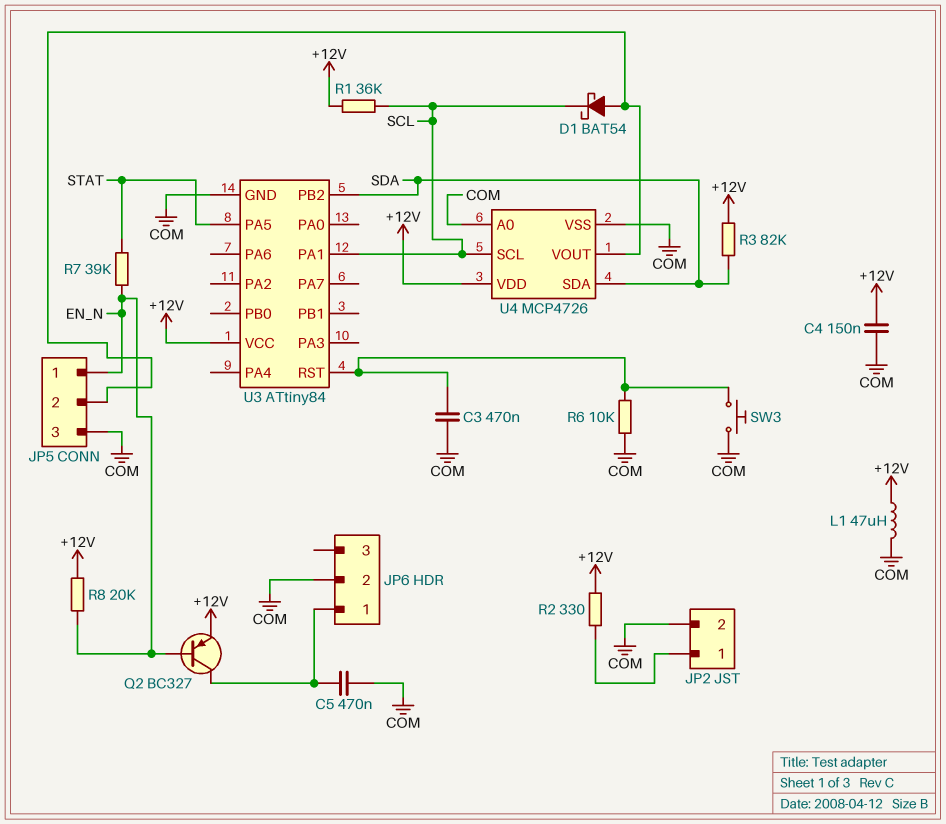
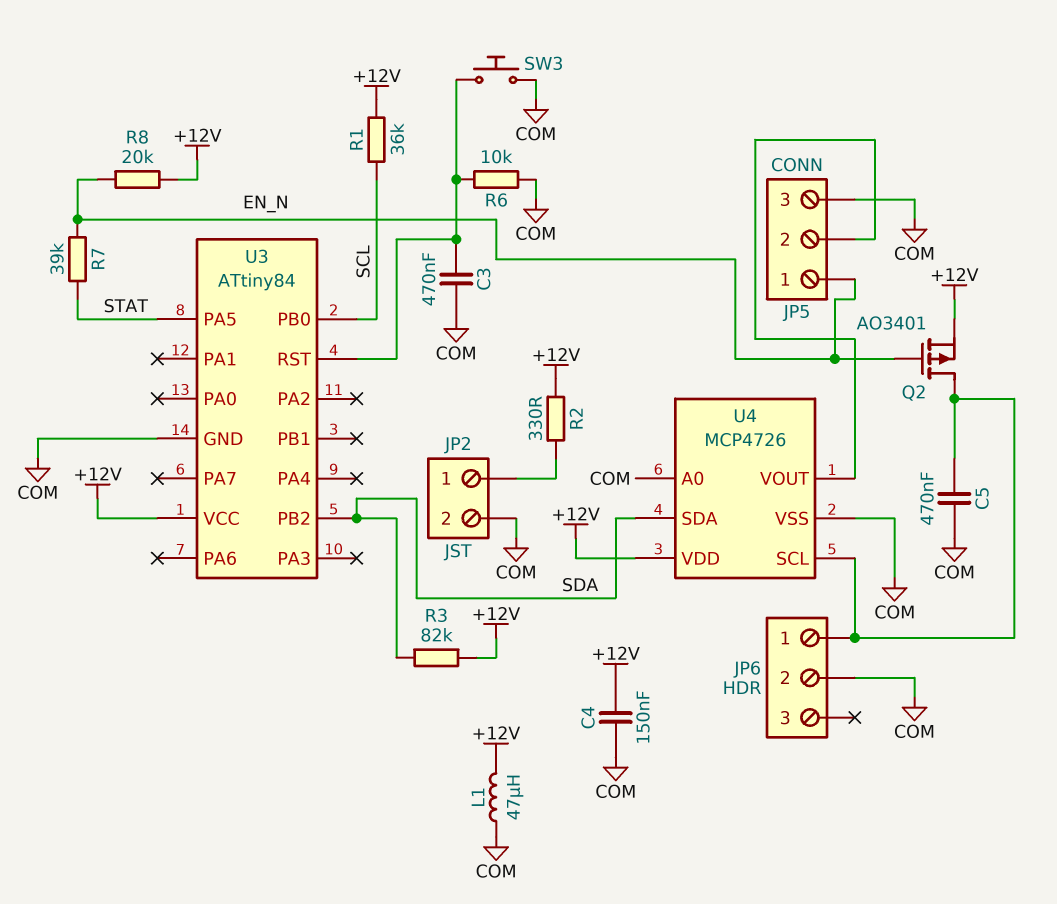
D1: schottky BAT54 (A JP5/2, K SCL) -> none
Q2: PNP BC327 (B EN_N, C JP6/1, E +12V) -> PMOS AO3401 (G EN_N, D JP6/1, S +12V)
U3 pin PA1: SCL -> none
U3 pin PB0: none -> SCL
U4 pin SCL: SCL -> JP6/1

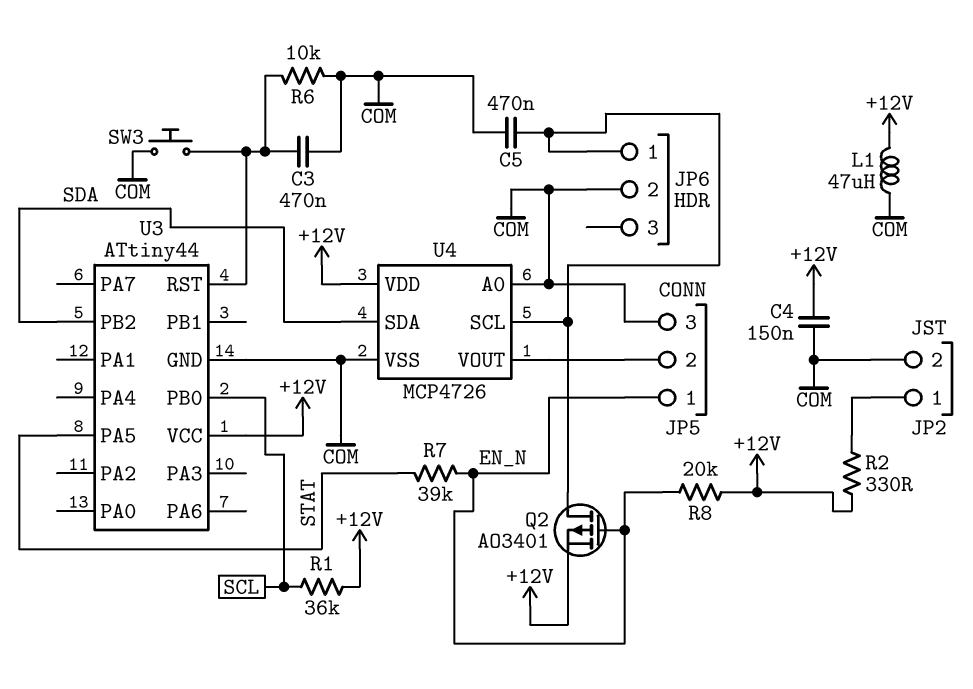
R3: 82k (+12V, SDA) -> none
U3: ATtiny84 -> ATtiny44

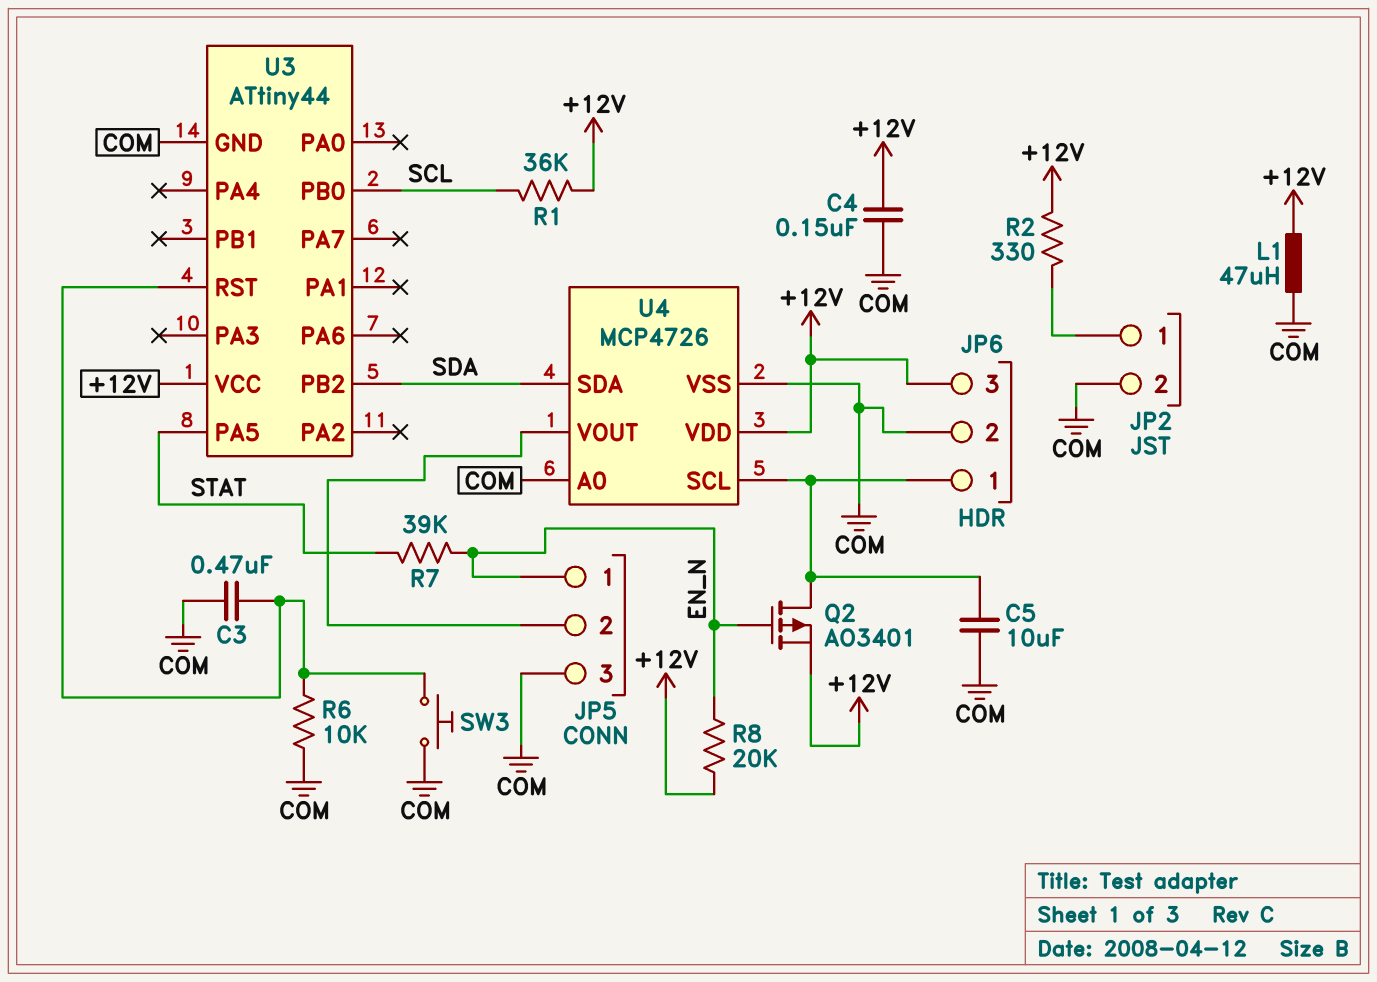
C5: 470nF (COM, JP6/1) -> 10uF (COM, JP6/1)
JP6 pin 3: none -> +12V

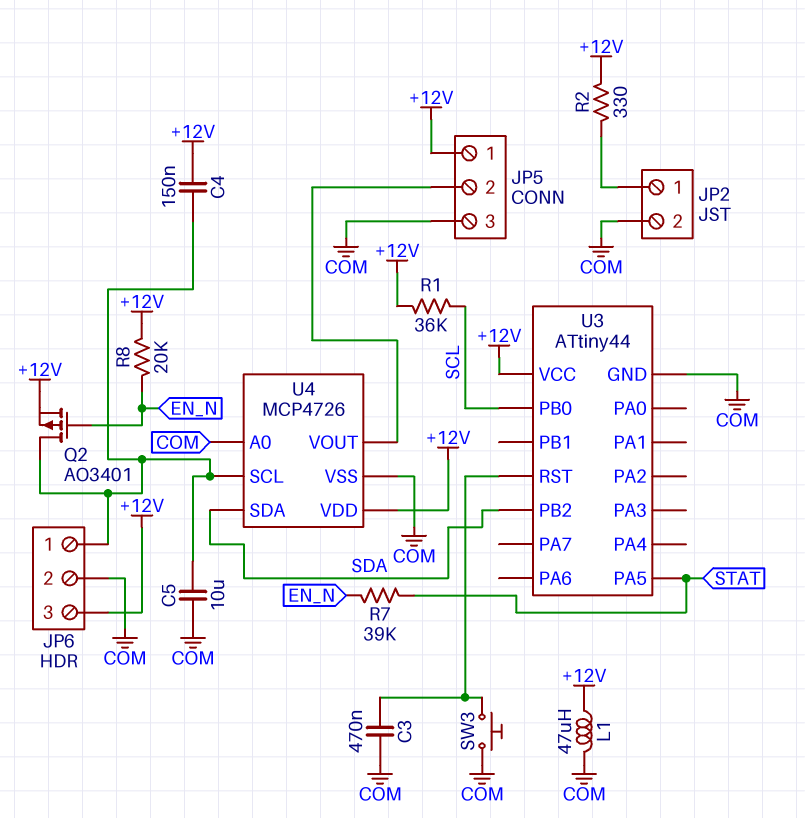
C4: 150nF (+12V, COM) -> 150nF (+12V, JP6/1)
JP5 pin 1: EN_N -> +12V
R6: 10k (COM, U3/RST) -> none

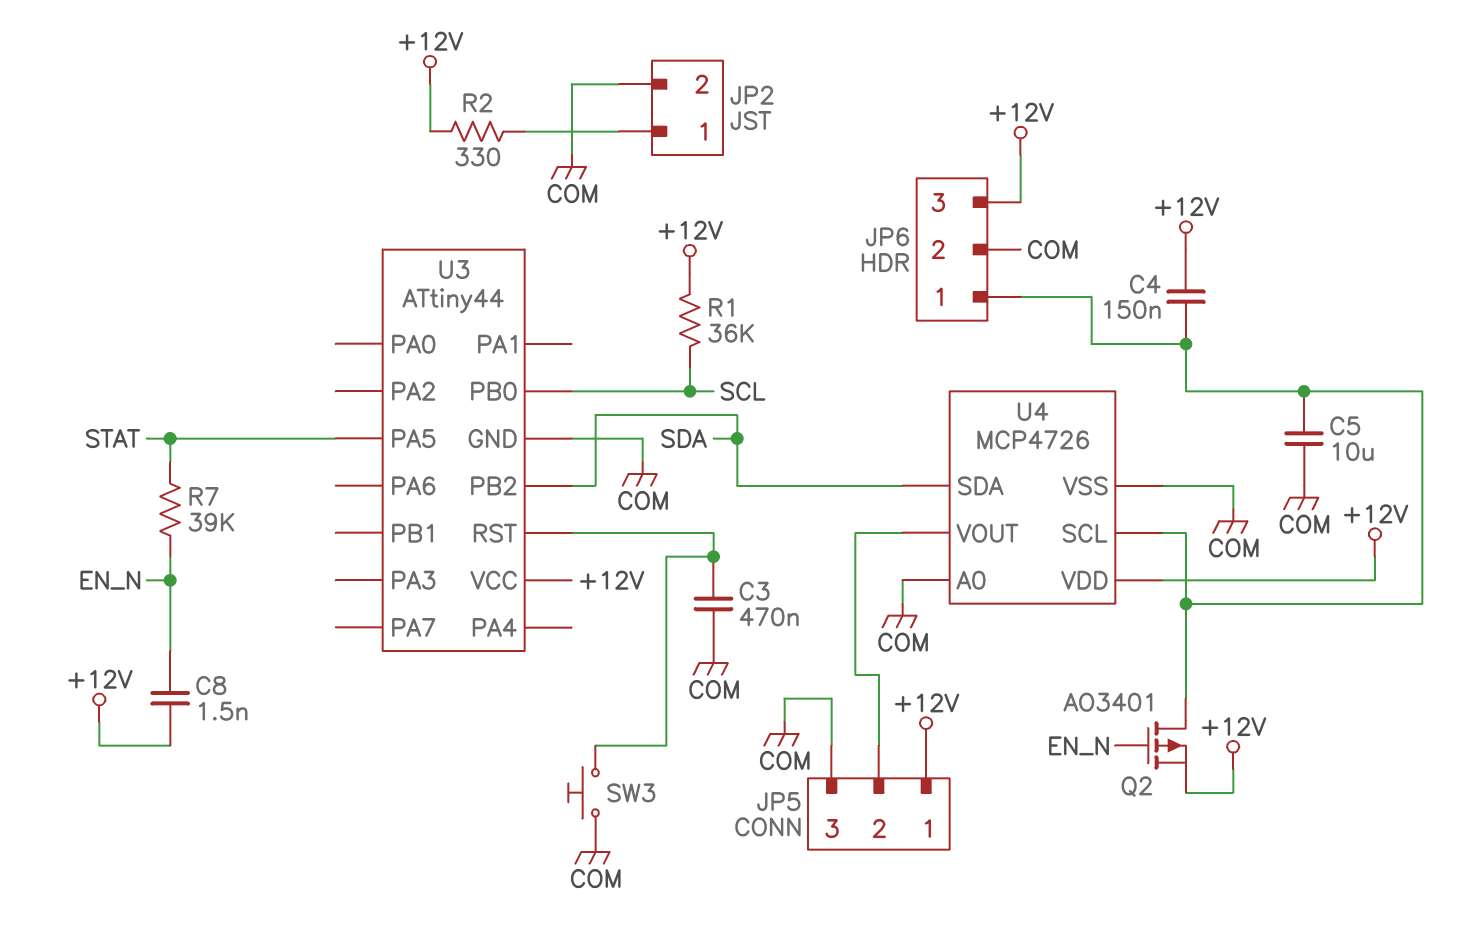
C8: none -> 1.5nF (+12V, EN_N)
L1: 47uH (+12V, COM) -> none
R8: 20k (+12V, EN_N) -> none

